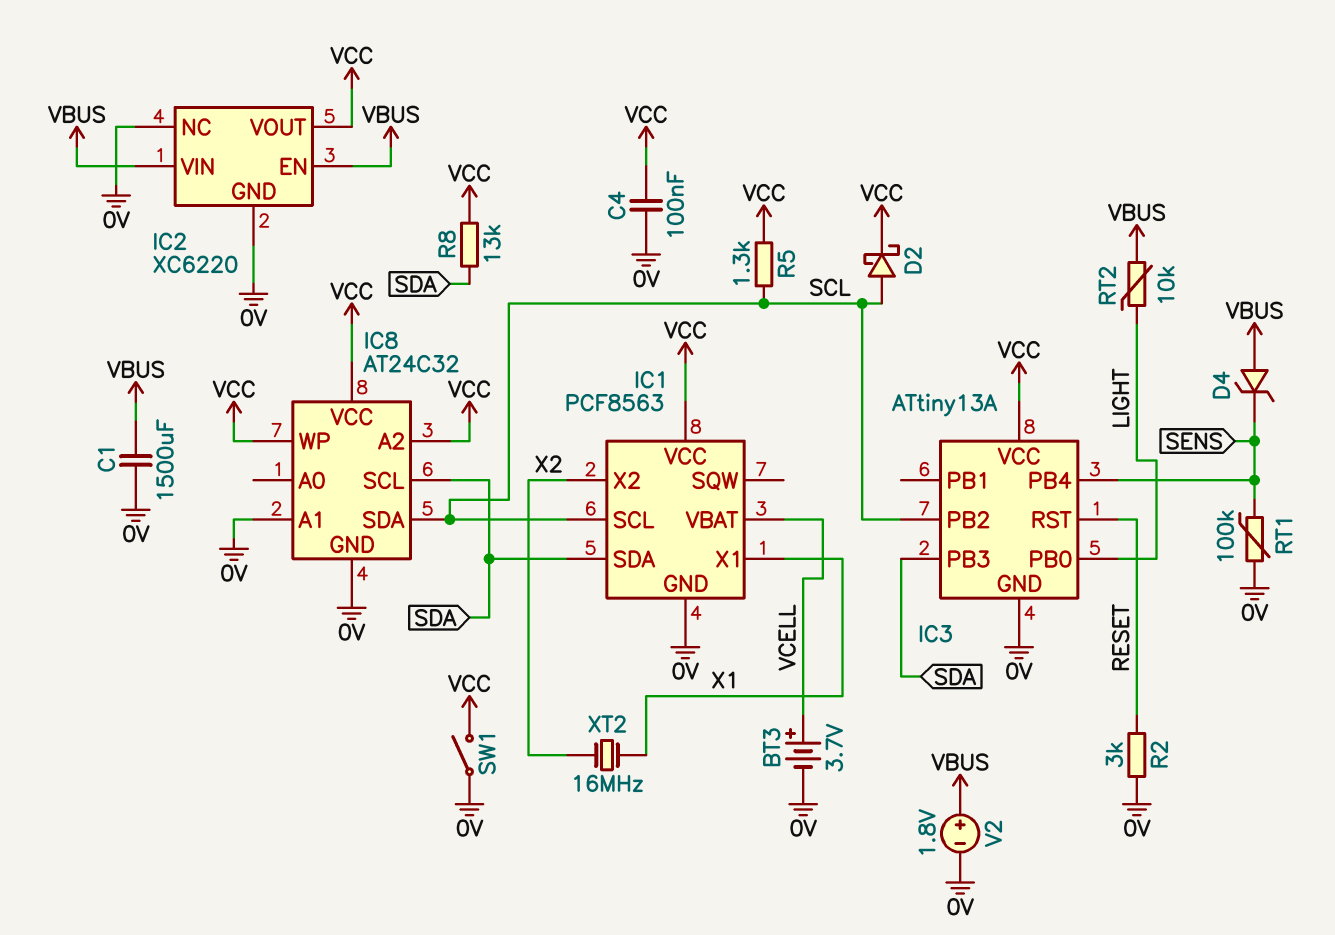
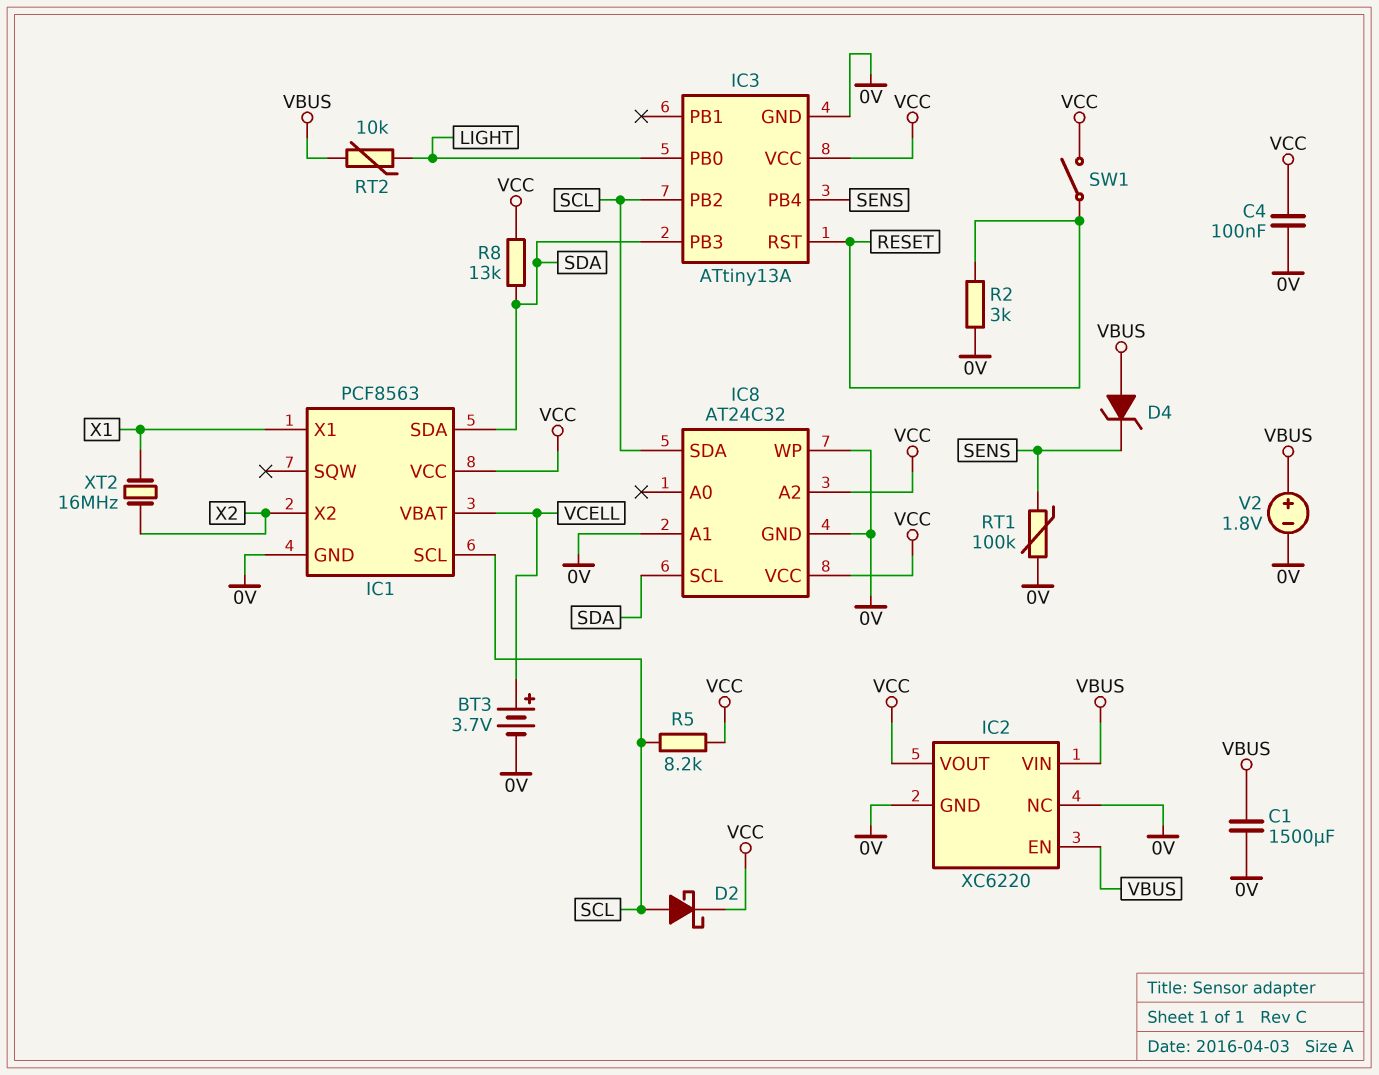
IC8 pin WP: VCC -> 0V
R5: 1.3k (SCL, VCC) -> 8.2k (SCL, VCC)
SW1: switch (0V, VCC) -> switch (RESET, VCC)

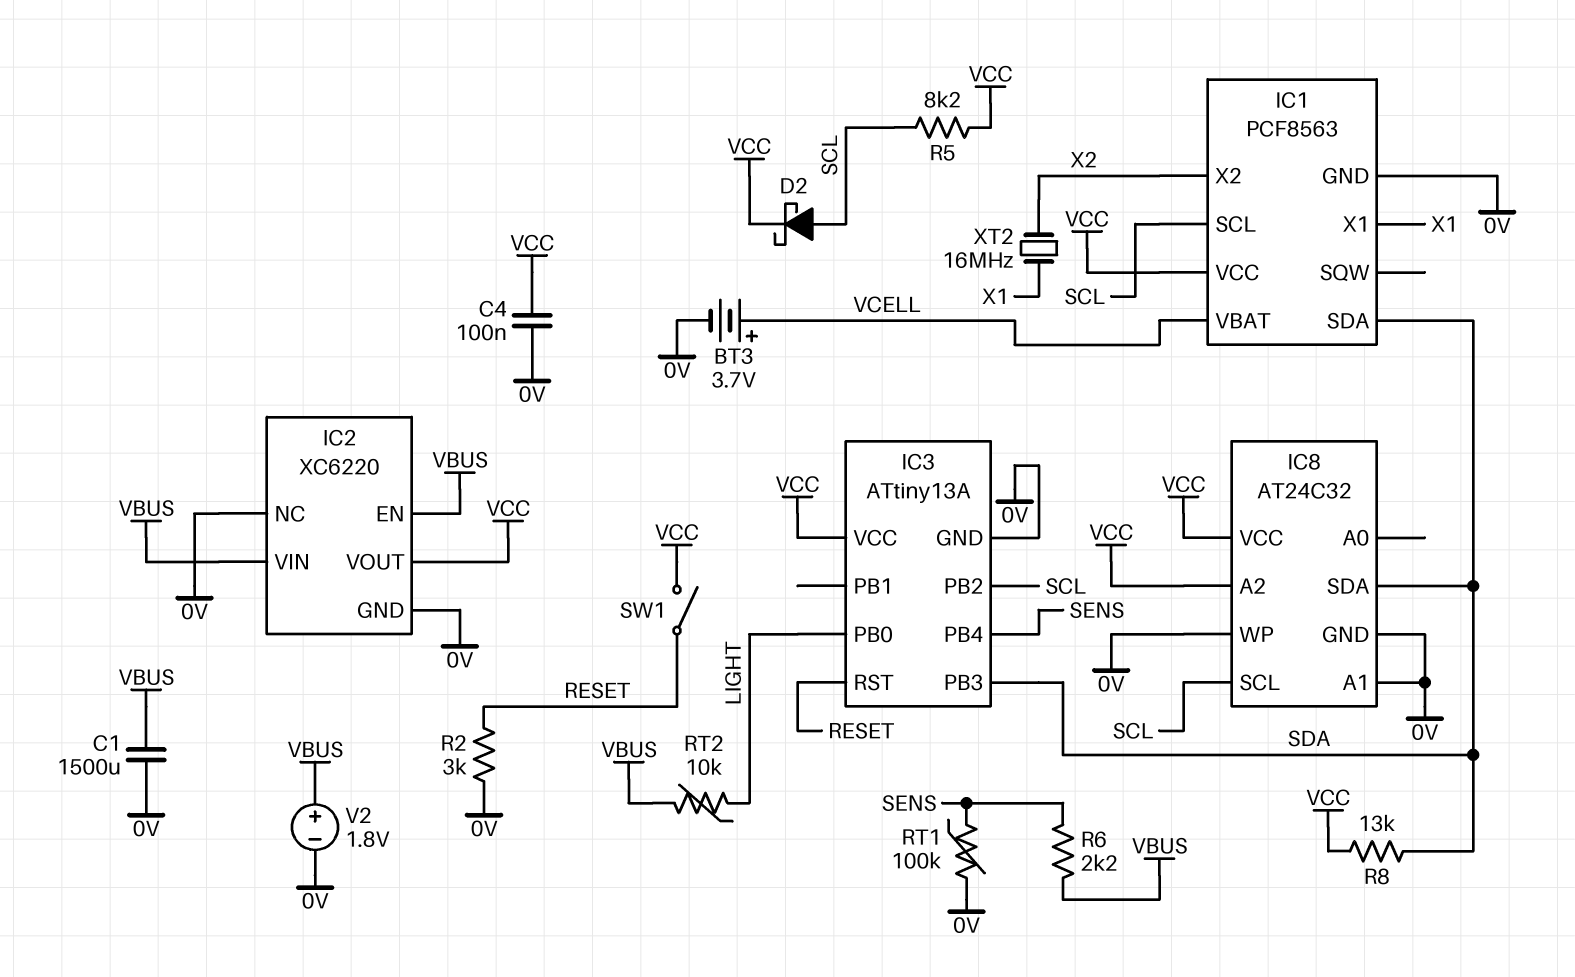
D4: zener (A VBUS, K SENS) -> none
IC8 pin SCL: SDA -> SCL
IC8 pin SDA: SCL -> SDA
R6: none -> 2.2k (SENS, VBUS)

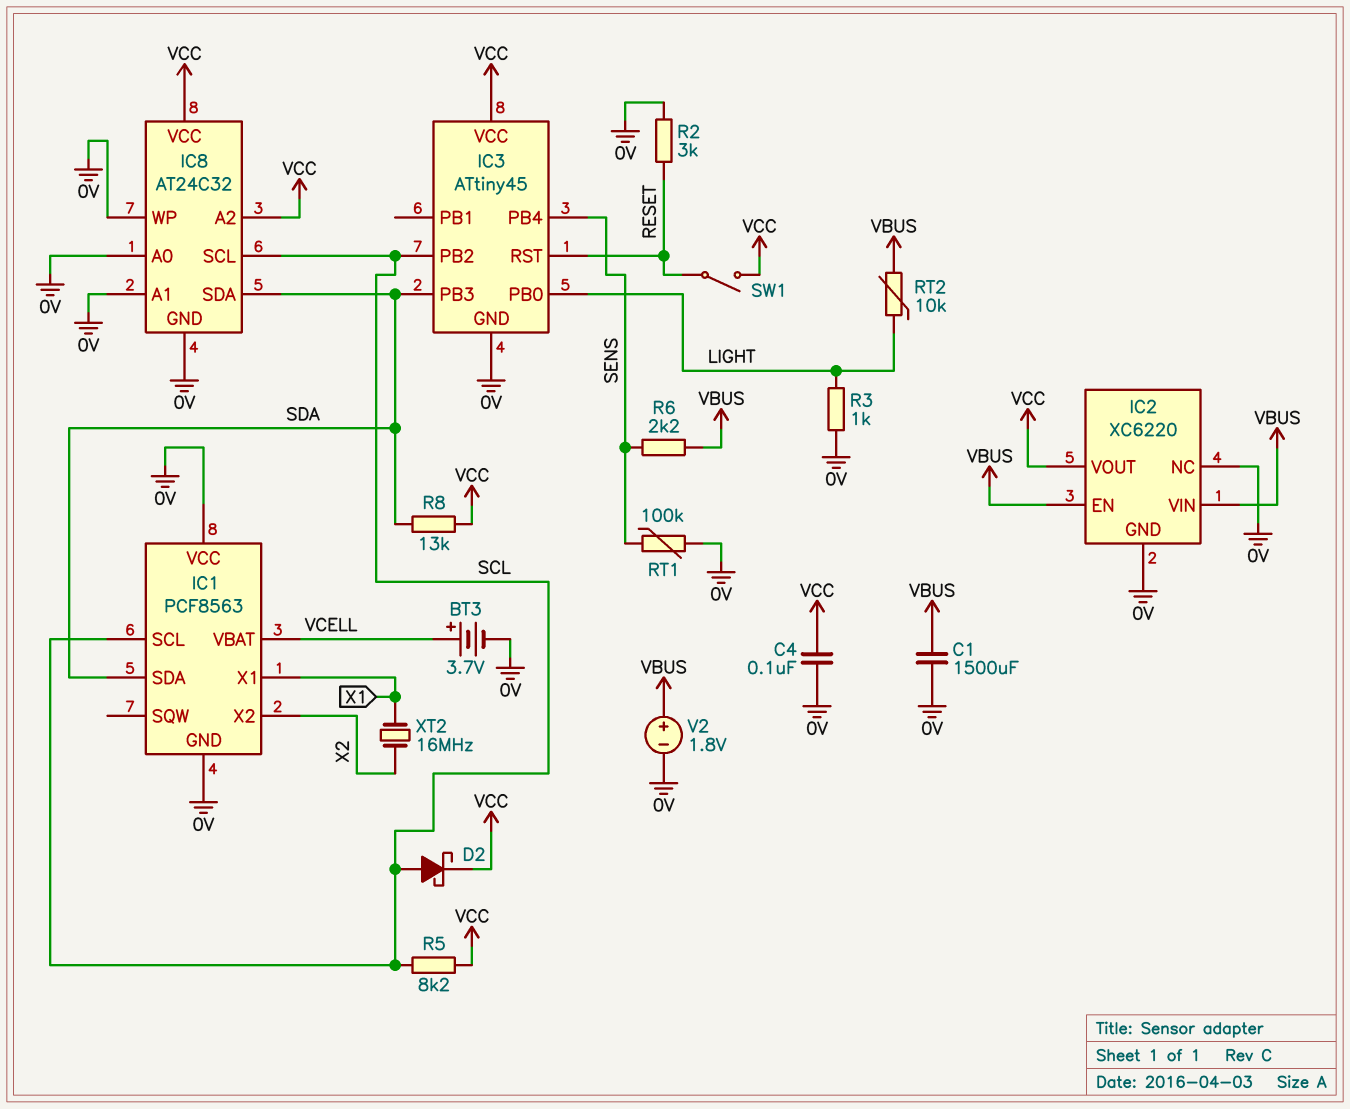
IC1 pin VCC: VCC -> 0V
IC3: ATtiny13A -> ATtiny45
IC8 pin A0: none -> 0V
R3: none -> 1k (0V, LIGHT)

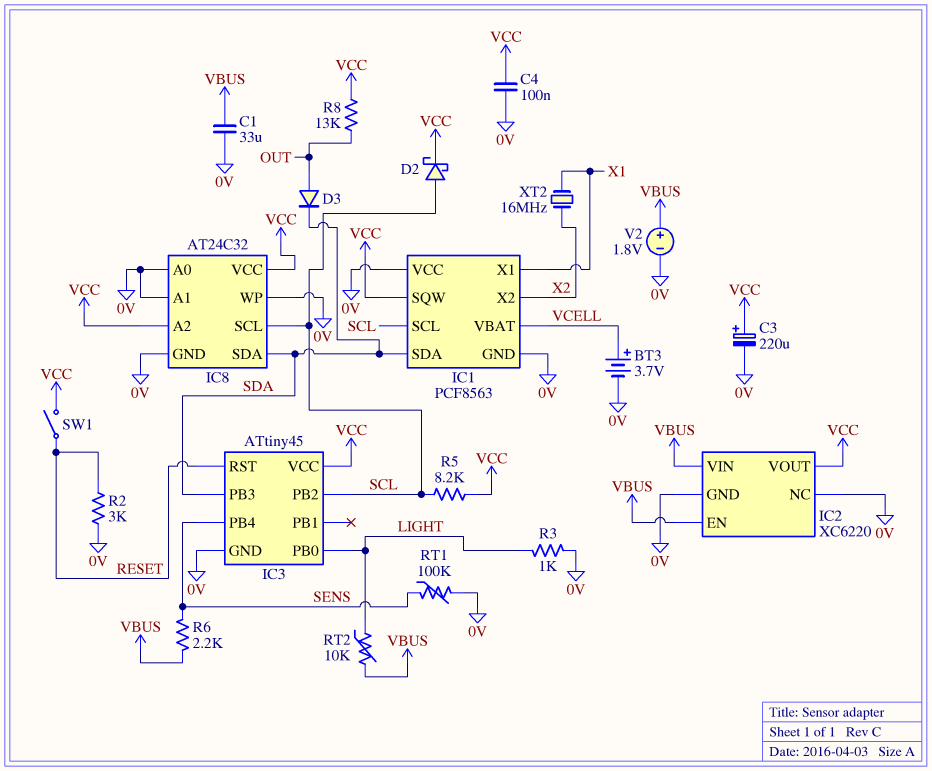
C1: 1500uF (0V, VBUS) -> 33uF (0V, VBUS)
C3: none -> 220uF (plus VCC, minus 0V)
D3: none -> diode (A OUT, K SDA)
IC1 pin SQW: none -> VCC
R8: 13k (SDA, VCC) -> 13k (OUT, VCC)

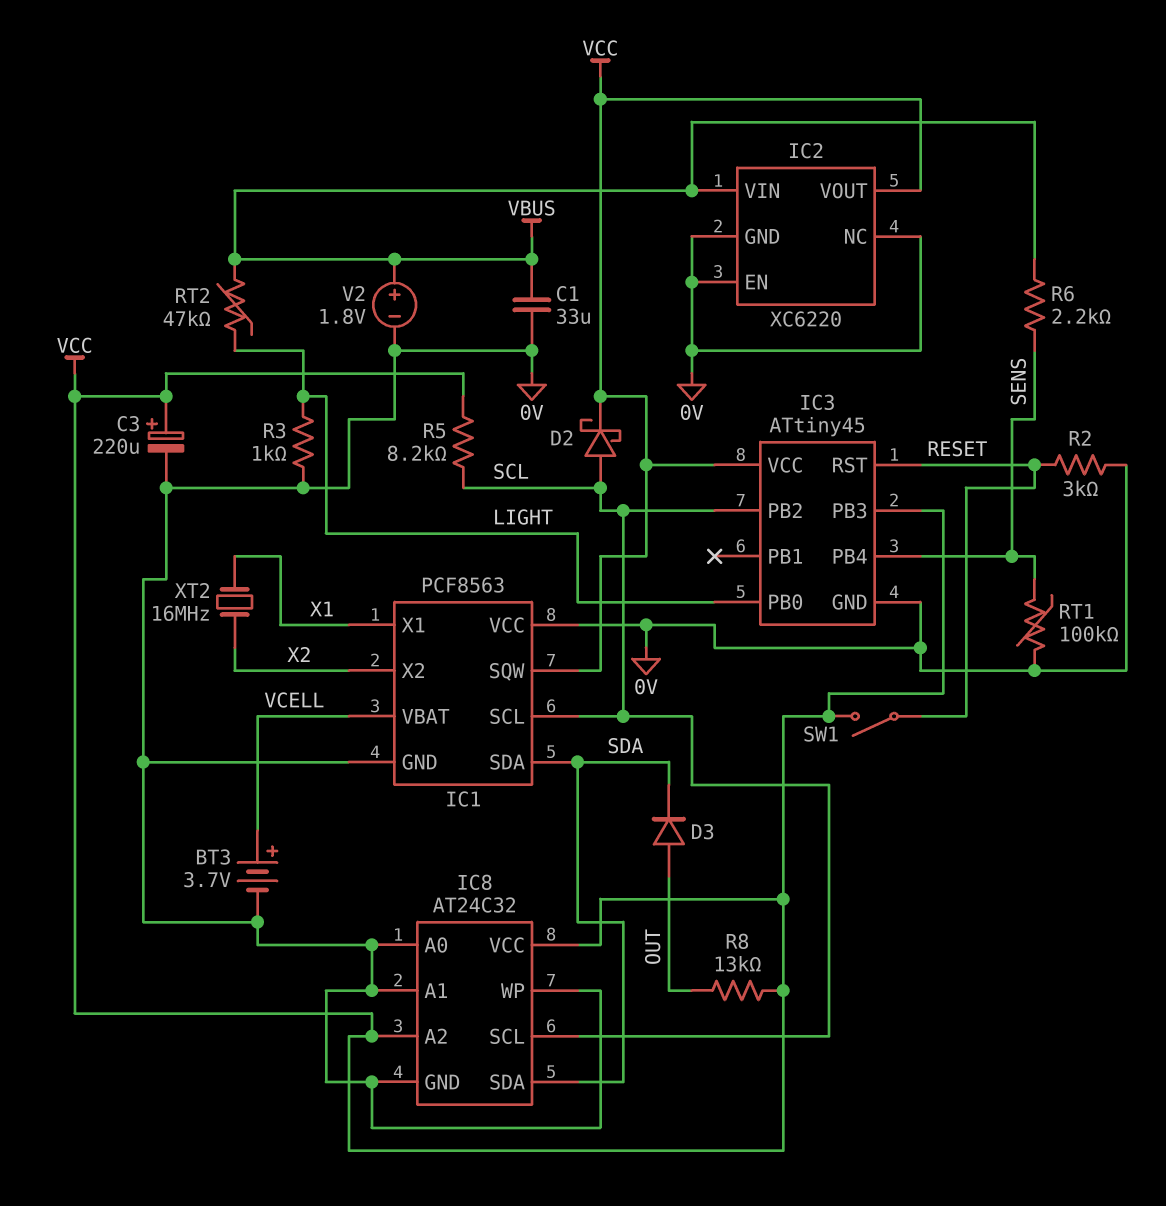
C4: 100nF (0V, VCC) -> none
IC2 pin EN: VBUS -> 0V
IC3 pin PB3: SDA -> VCC
RT2: 10k (LIGHT, VBUS) -> 47k (LIGHT, VBUS)

